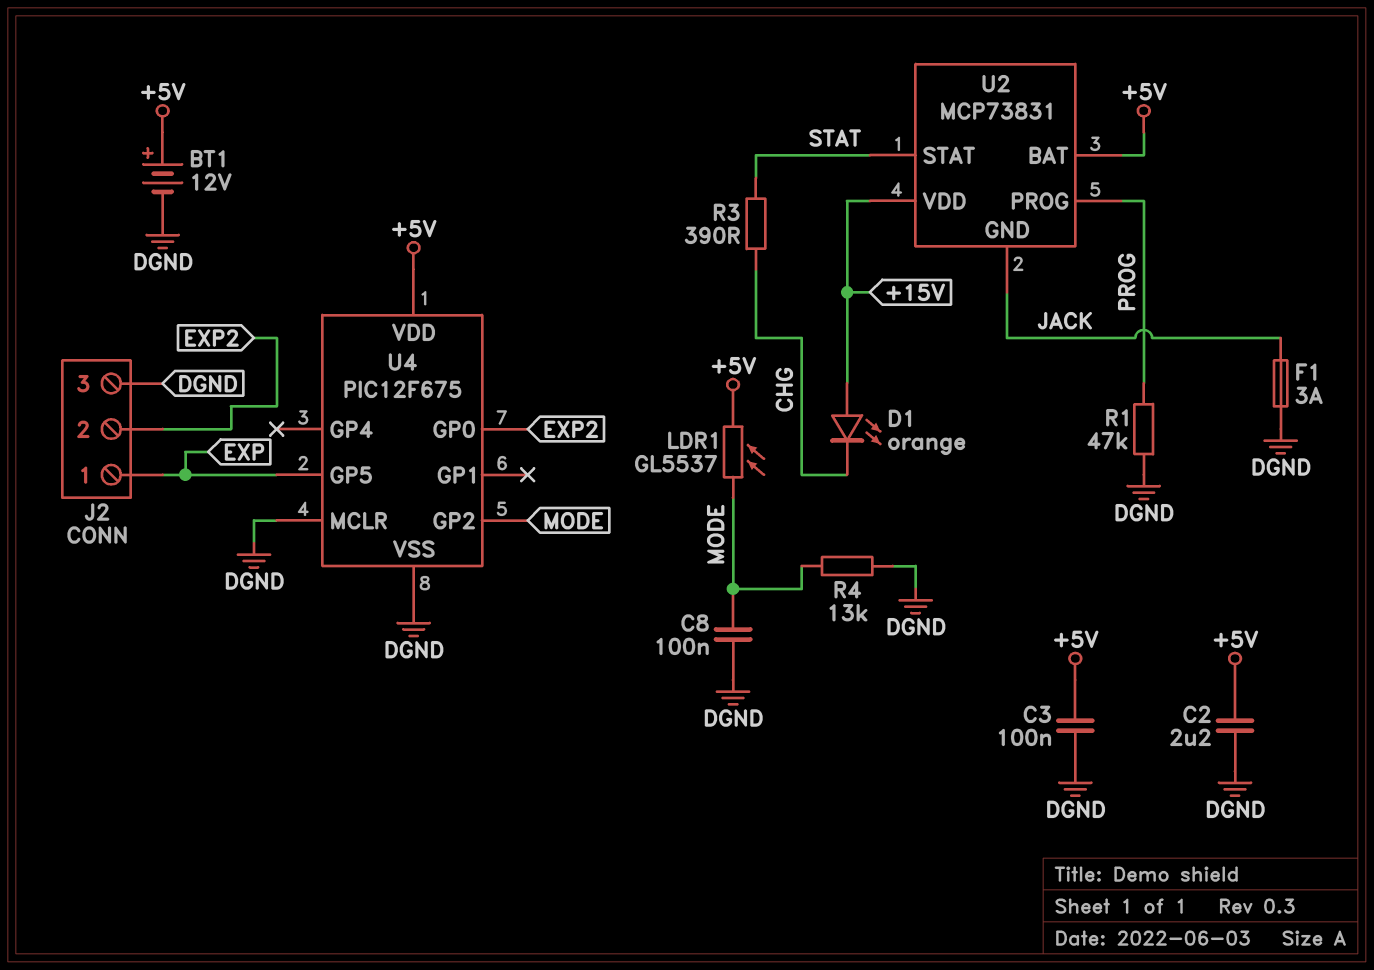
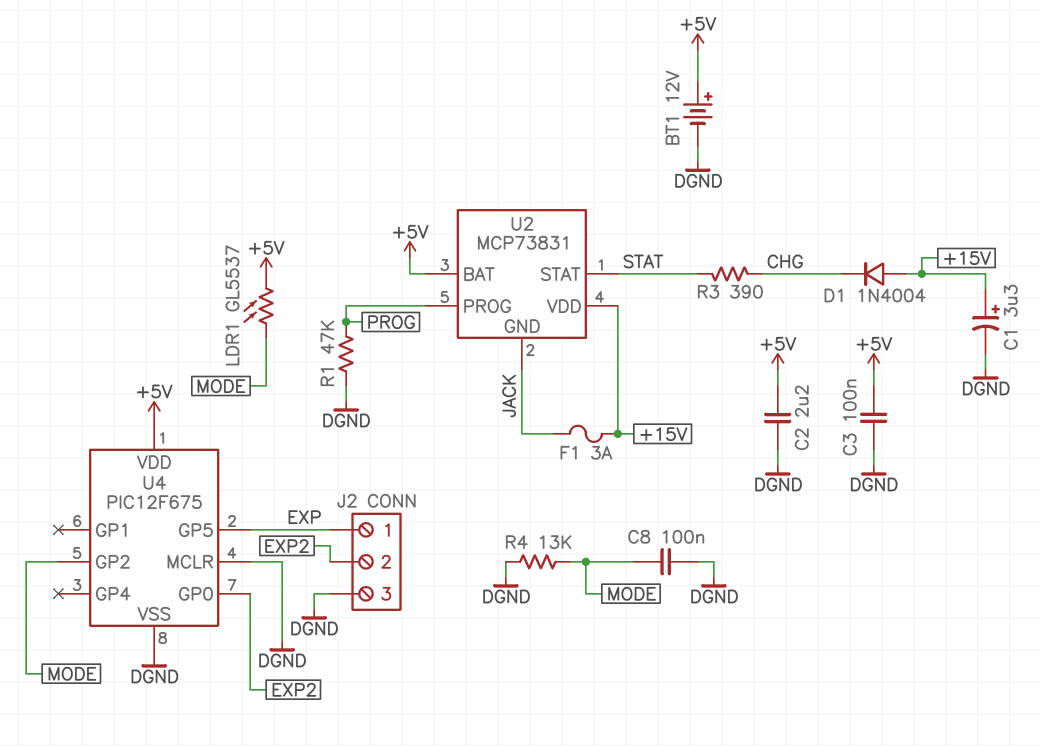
C1: none -> 3.3uF (plus +15V, minus DGND)
D1: LED orange (A +15V, K CHG) -> diode 1N4004 (A +15V, K CHG)
F1: 3A (DGND, JACK) -> 3A (+15V, JACK)

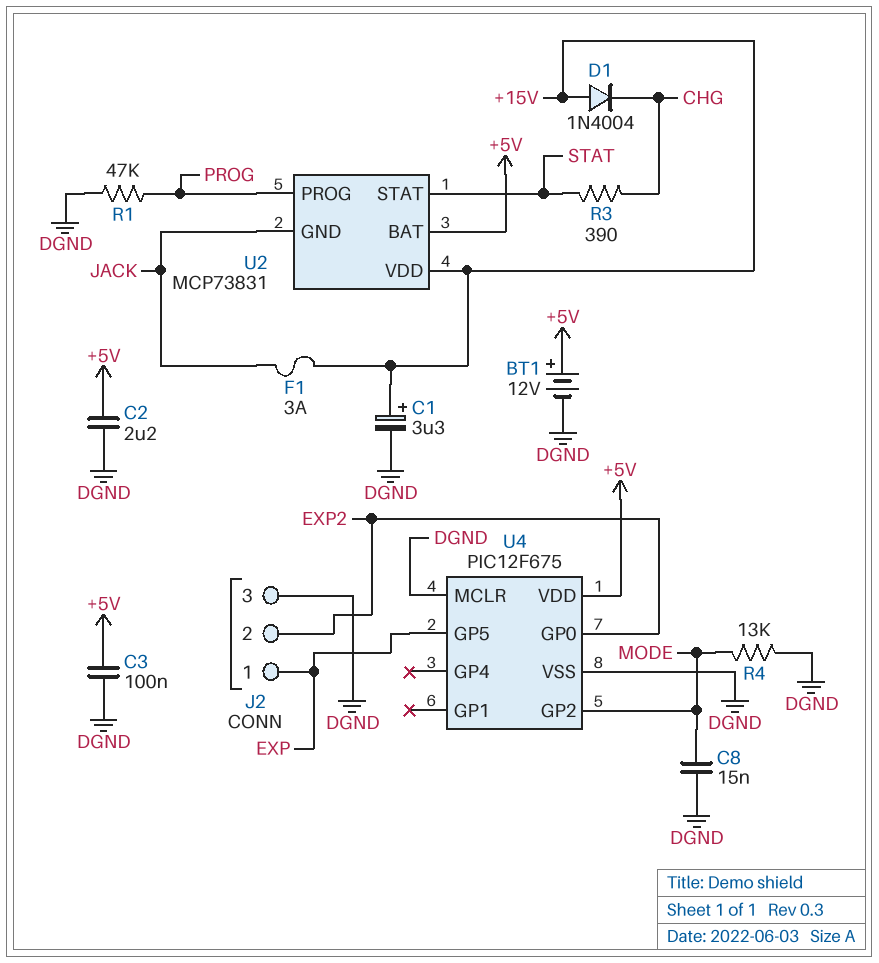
C8: 100nF (DGND, MODE) -> 15nF (DGND, MODE)
LDR1: GL5537 (+5V, MODE) -> none

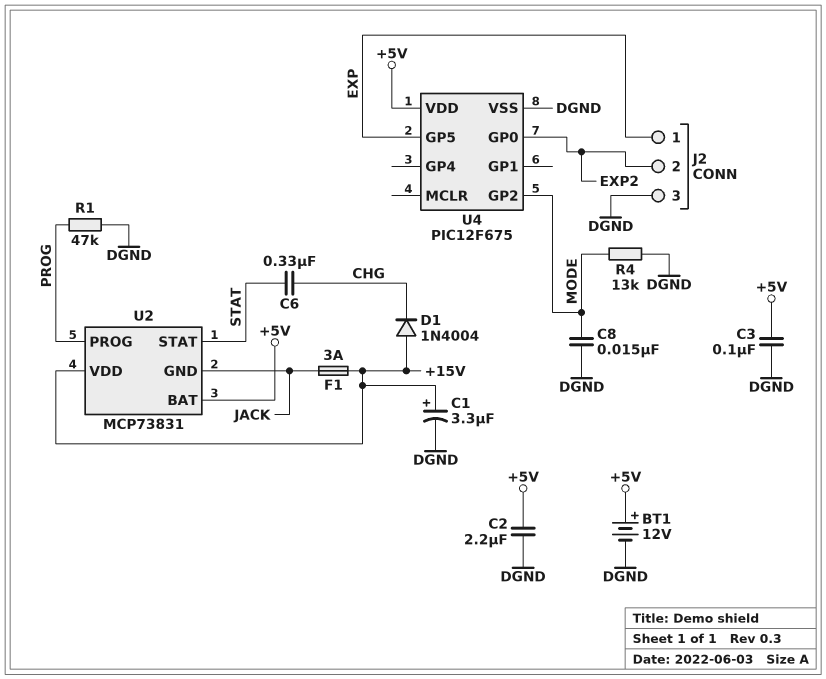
C6: none -> 330nF (CHG, STAT)
R3: 390 (CHG, STAT) -> none
U4 pin MCLR: DGND -> none

